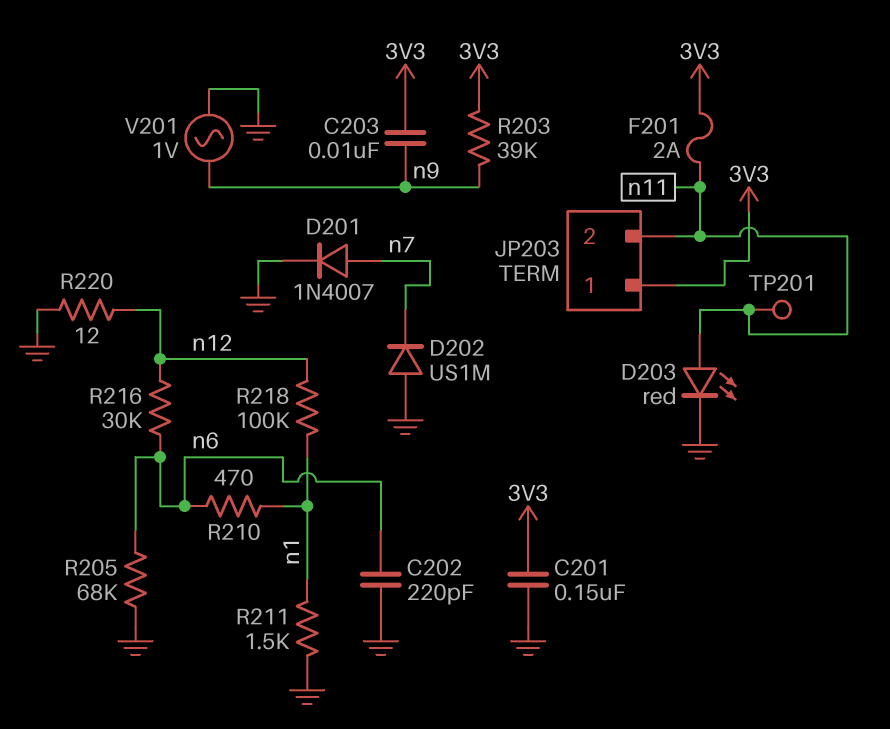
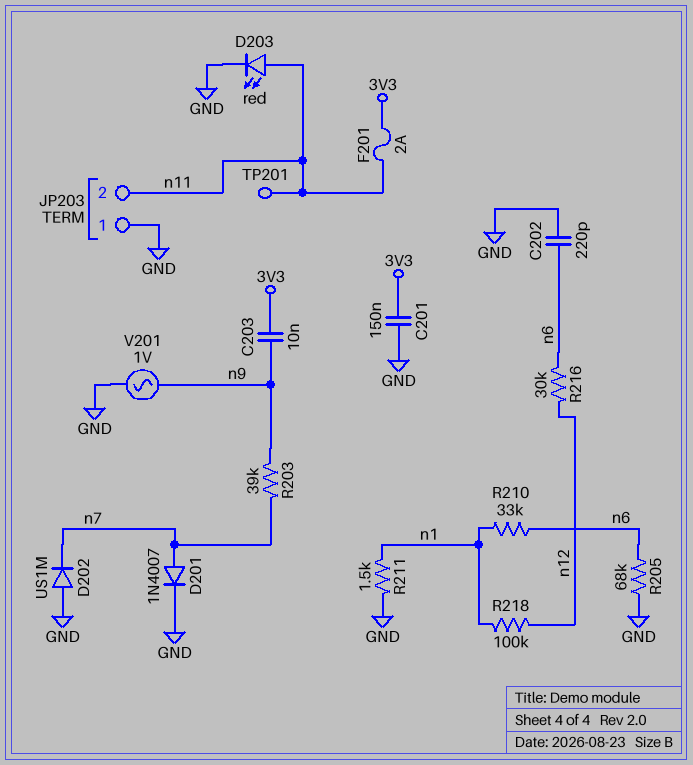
JP203 pin 1: 3V3 -> GND
R203: 39k (3V3, n9) -> 39k (n7, n9)
R210: 470 (n1, n6) -> 33k (n1, n6)
R220: 12 (GND, n12) -> none

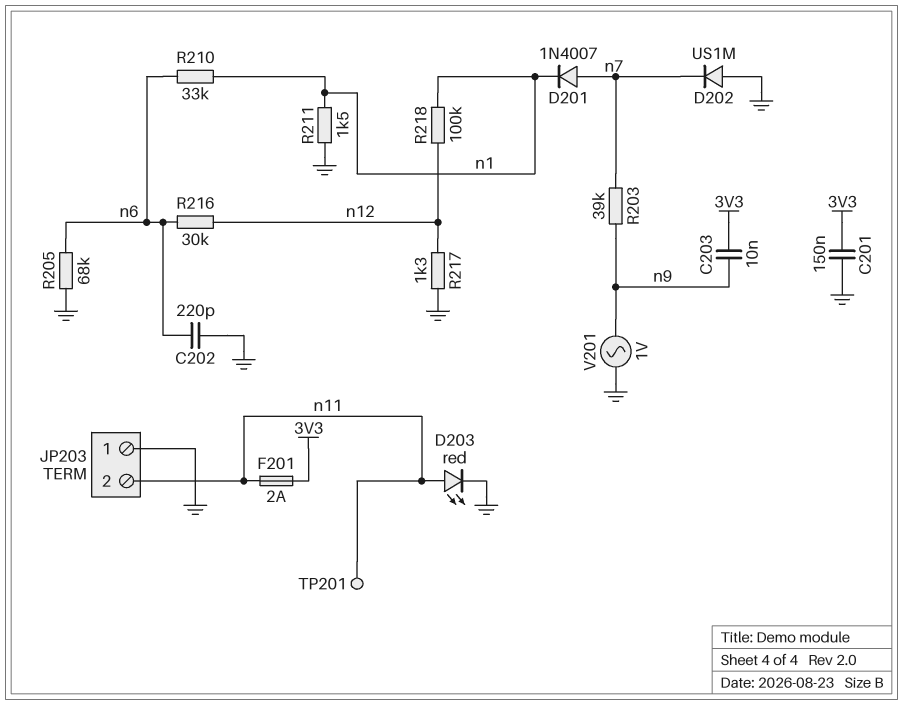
D201: diode 1N4007 (A n7, K GND) -> diode 1N4007 (A n7, K n1)
R217: none -> 1.3k (GND, n12)

